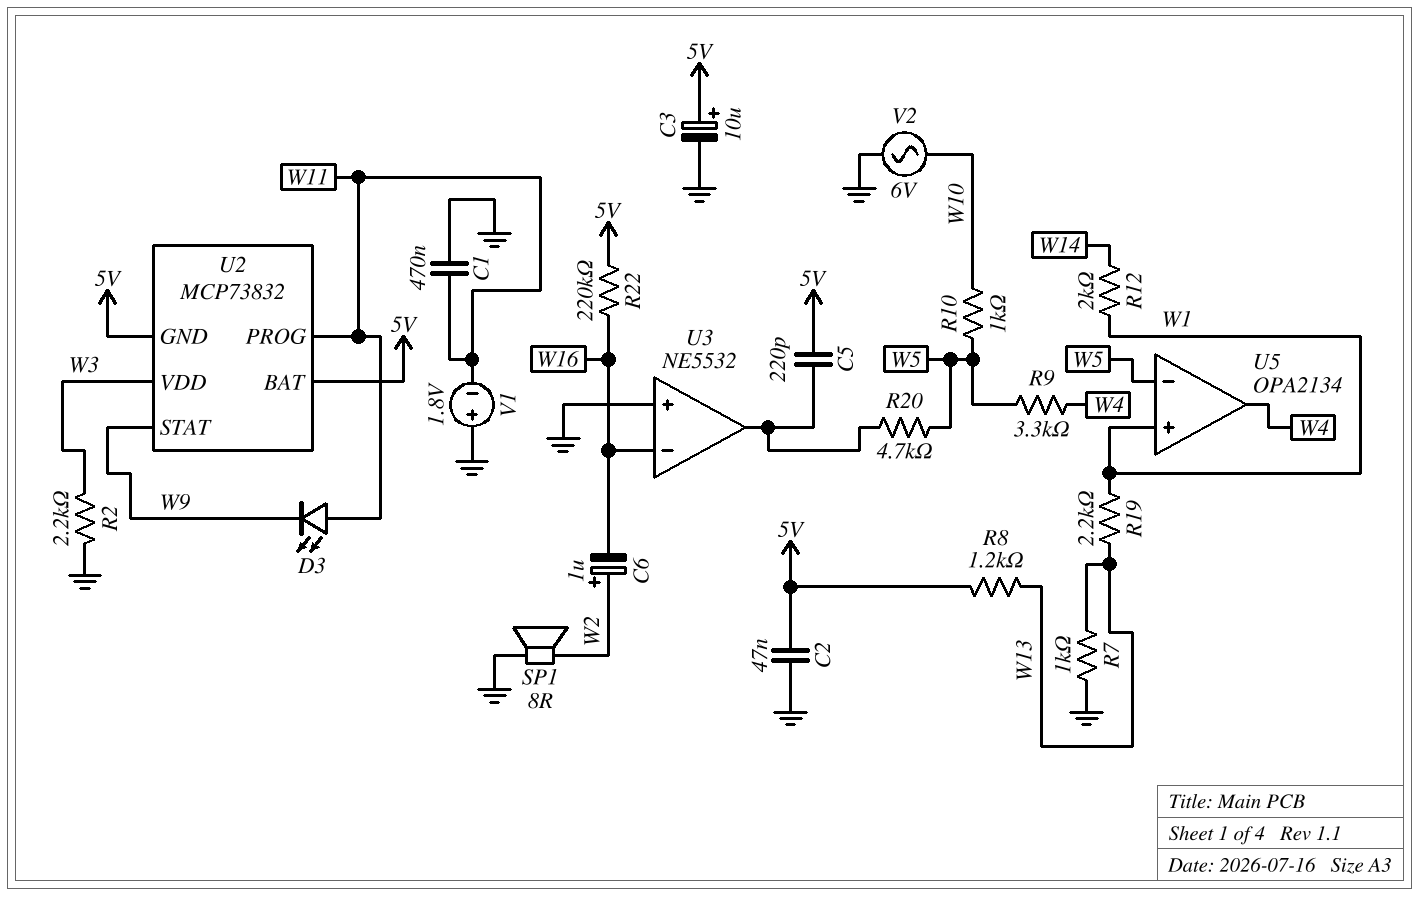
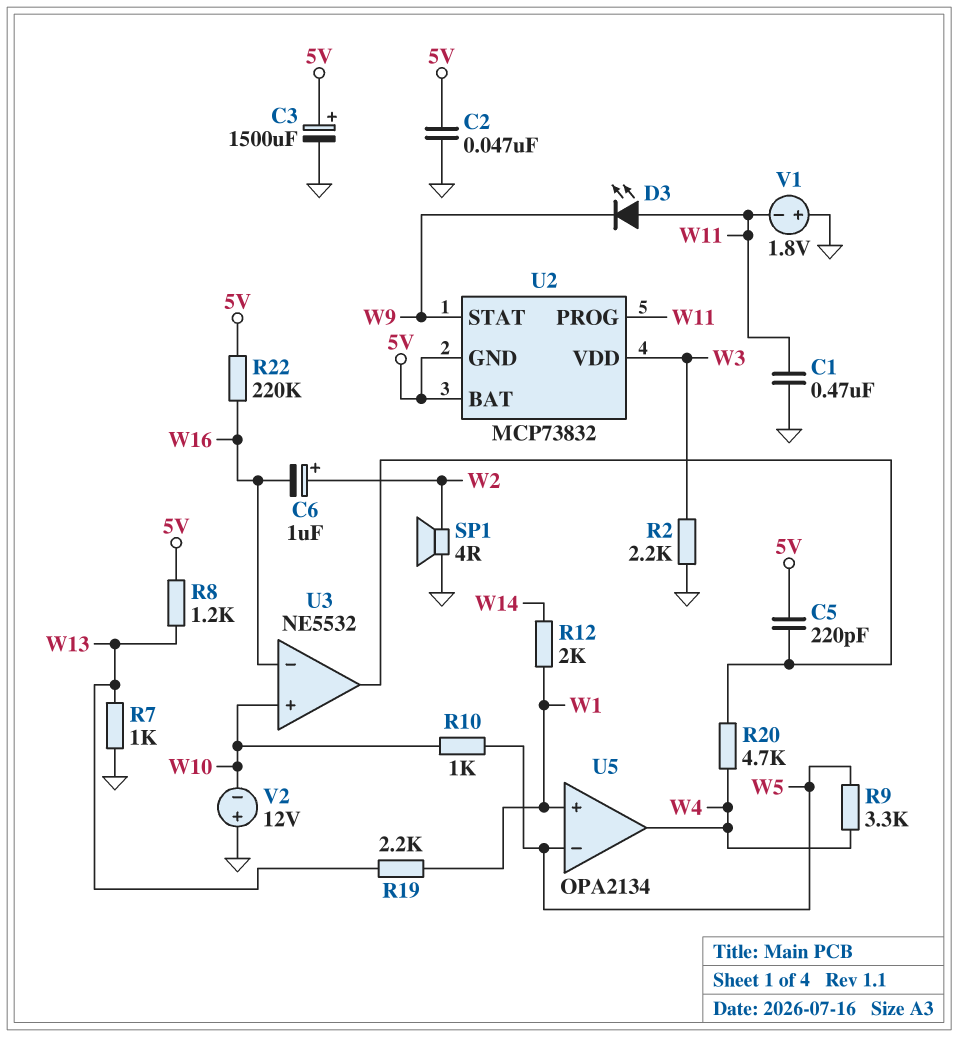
C3: 10uF (plus 5V, minus GND) -> 1500uF (plus 5V, minus GND)
R20: 4.7k (U3/out, W5) -> 4.7k (U3/out, W4)
SP1: speaker 8R (GND, W2) -> speaker 4R (GND, W2)
U3 pin in+: GND -> W10
V2: AC 6V (GND, W10) -> 12V (plus GND, minus W10)

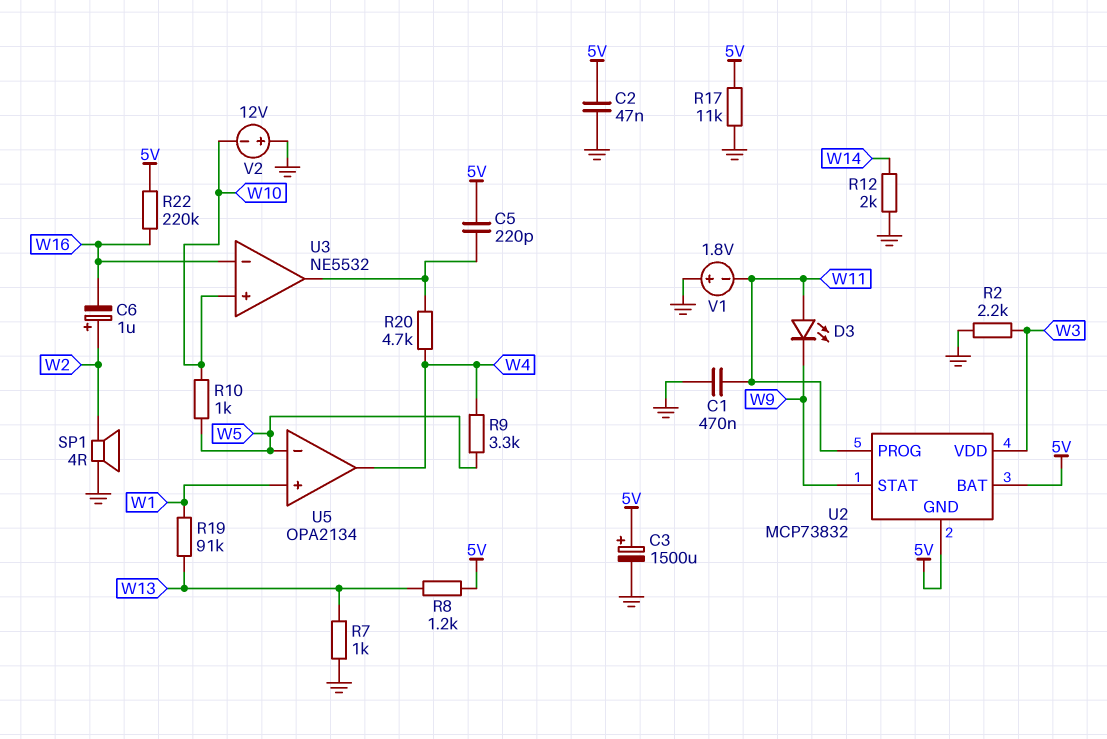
R12: 2k (W1, W14) -> 2k (GND, W14)
R17: none -> 11k (5V, GND)
R19: 2.2k (W1, W13) -> 91k (W1, W13)

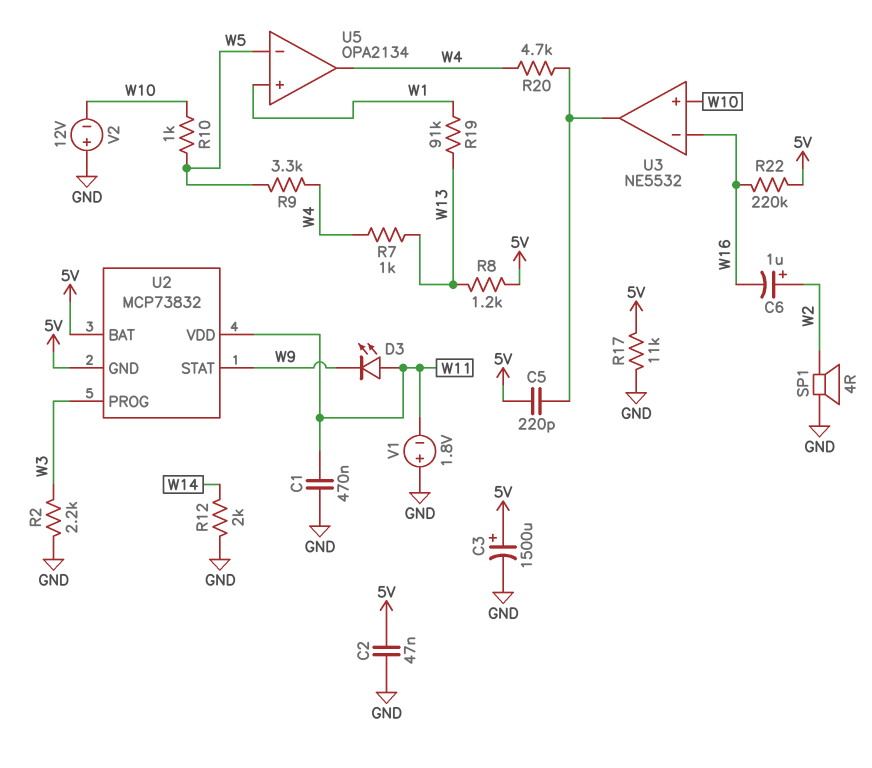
R7: 1k (GND, W13) -> 1k (W4, W13)
U2 pin PROG: W11 -> W3
U2 pin VDD: W3 -> W11

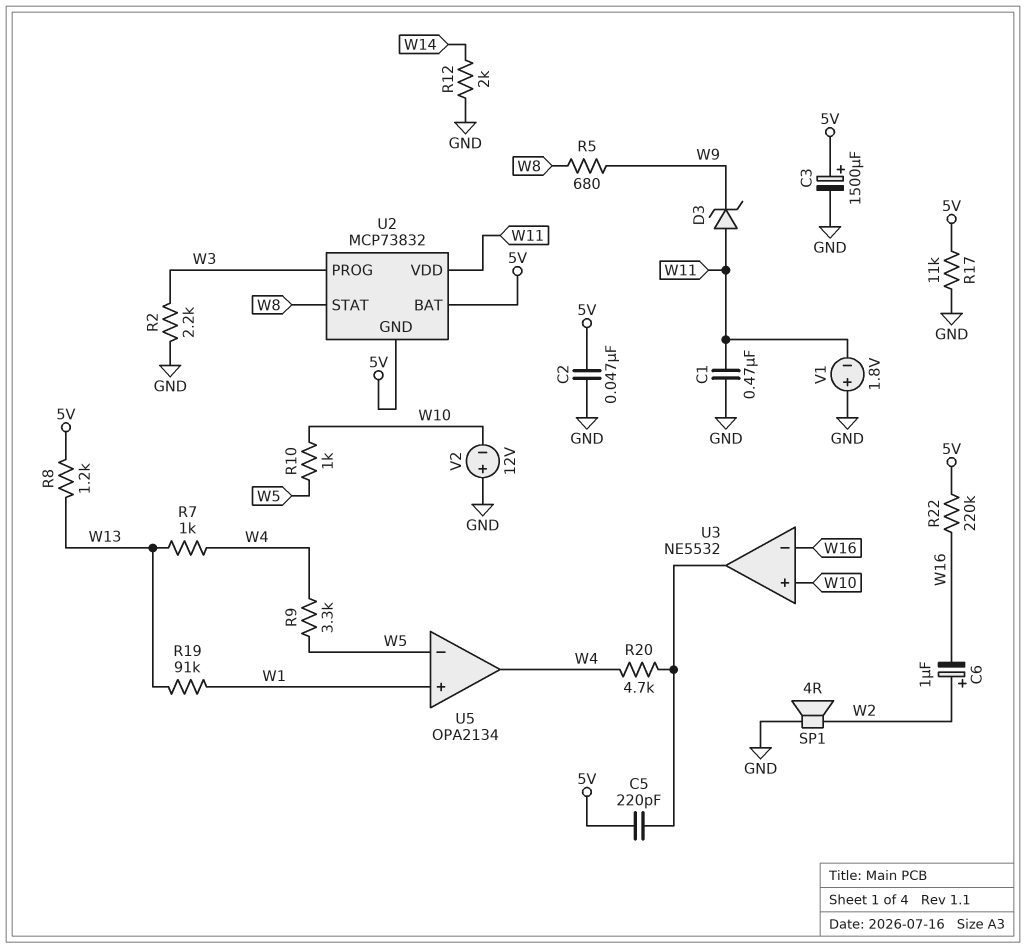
D3: LED (A W11, K W9) -> zener (A W11, K W9)
R5: none -> 680 (W8, W9)
U2 pin STAT: W9 -> W8

